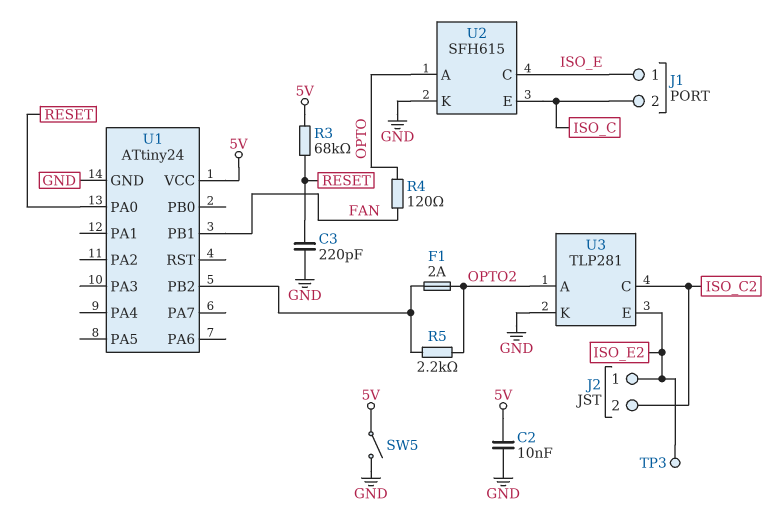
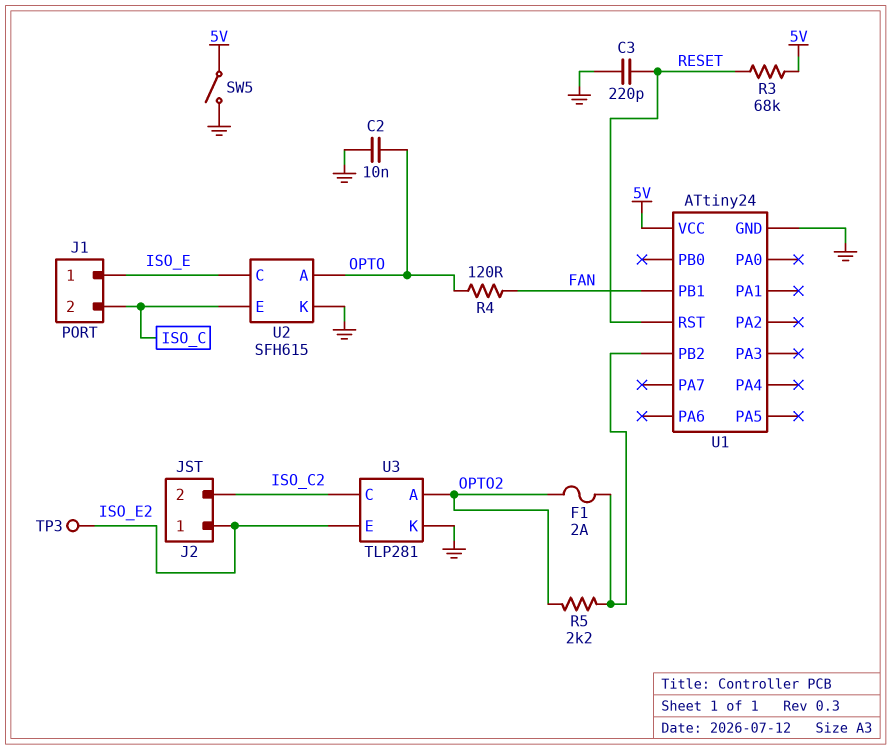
C2: 10nF (5V, GND) -> 10nF (GND, OPTO)
U1 pin PA0: RESET -> none
U1 pin RST: none -> RESET

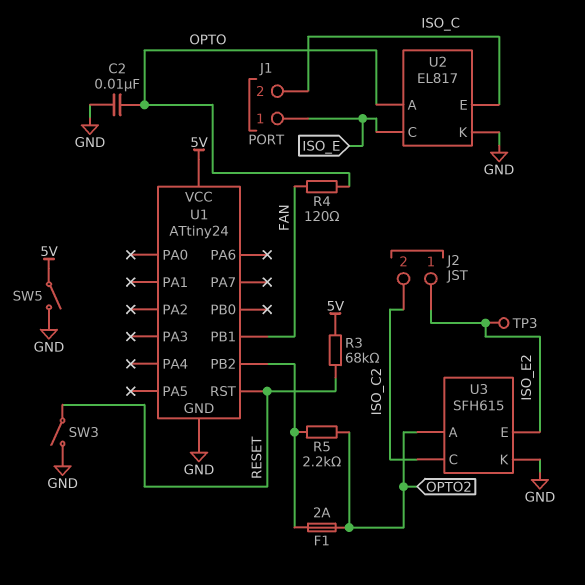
C3: 220pF (GND, RESET) -> none
SW3: none -> switch (GND, RESET)
U2: SFH615 -> EL817
U3: TLP281 -> SFH615

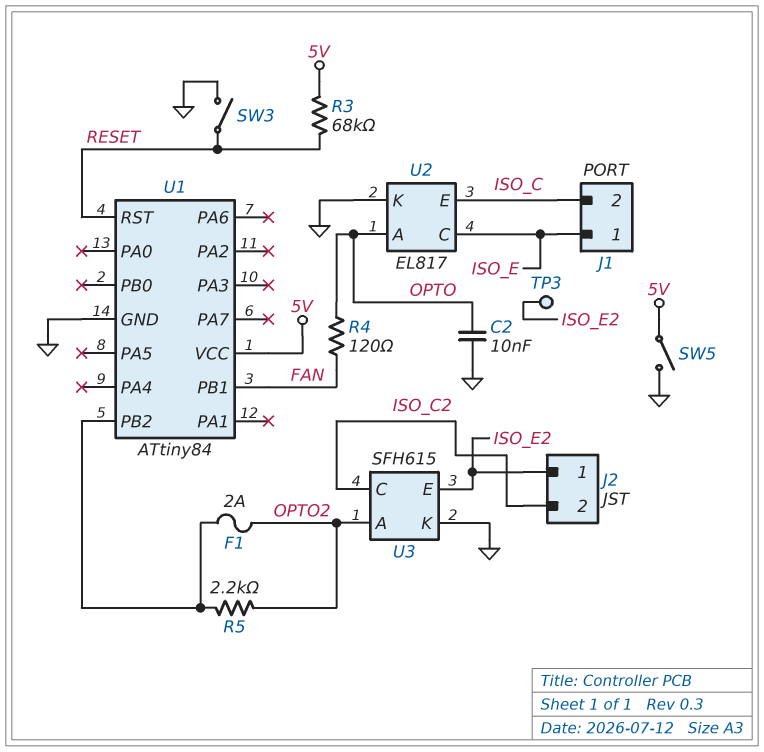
U1: ATtiny24 -> ATtiny84

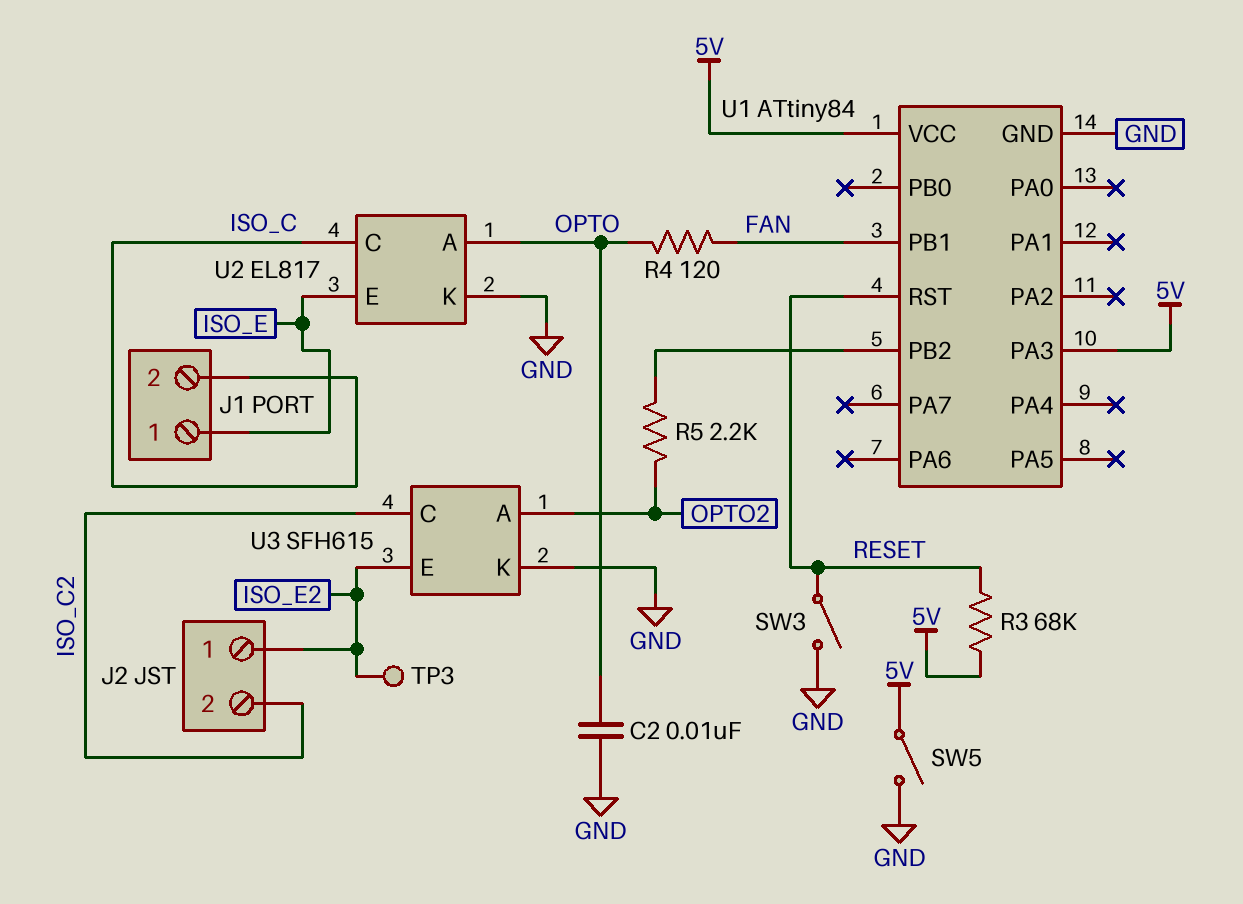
F1: 2A (OPTO2, U1/PB2) -> none
U1 pin PA3: none -> 5V
U2 pin C: ISO_E -> ISO_C
U2 pin E: ISO_C -> ISO_E

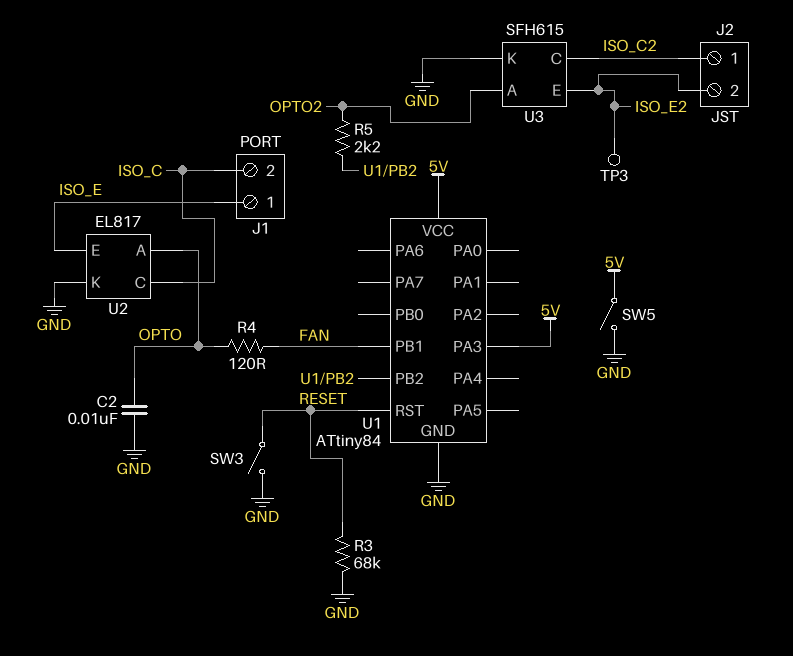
J2 pin 1: ISO_E2 -> ISO_C2
J2 pin 2: ISO_C2 -> ISO_E2
R3: 68k (5V, RESET) -> 68k (GND, RESET)

